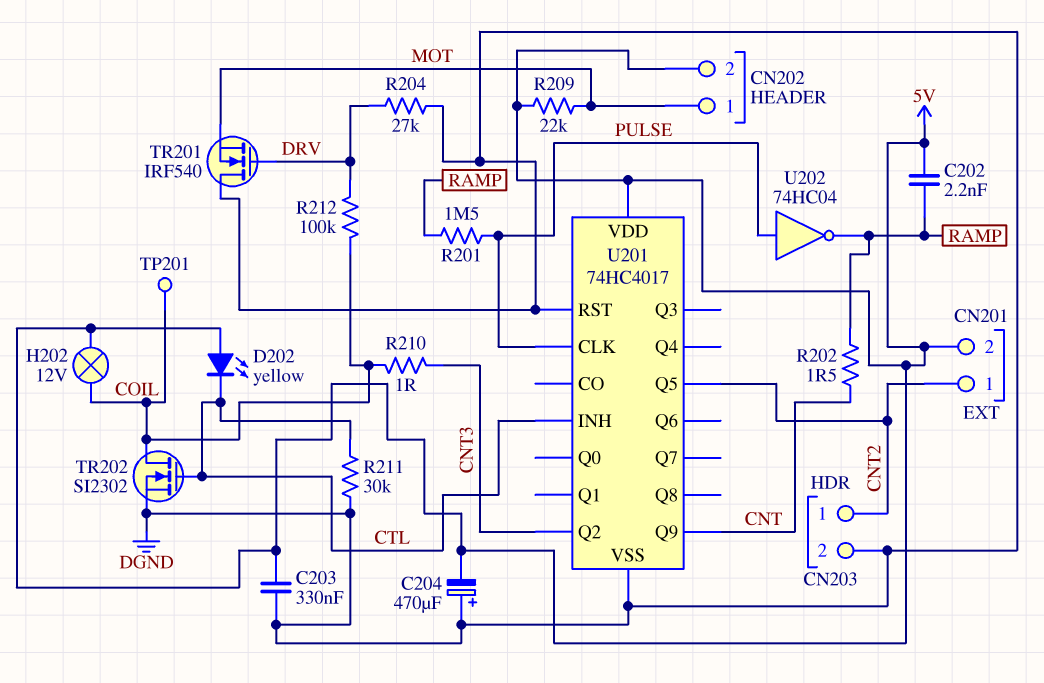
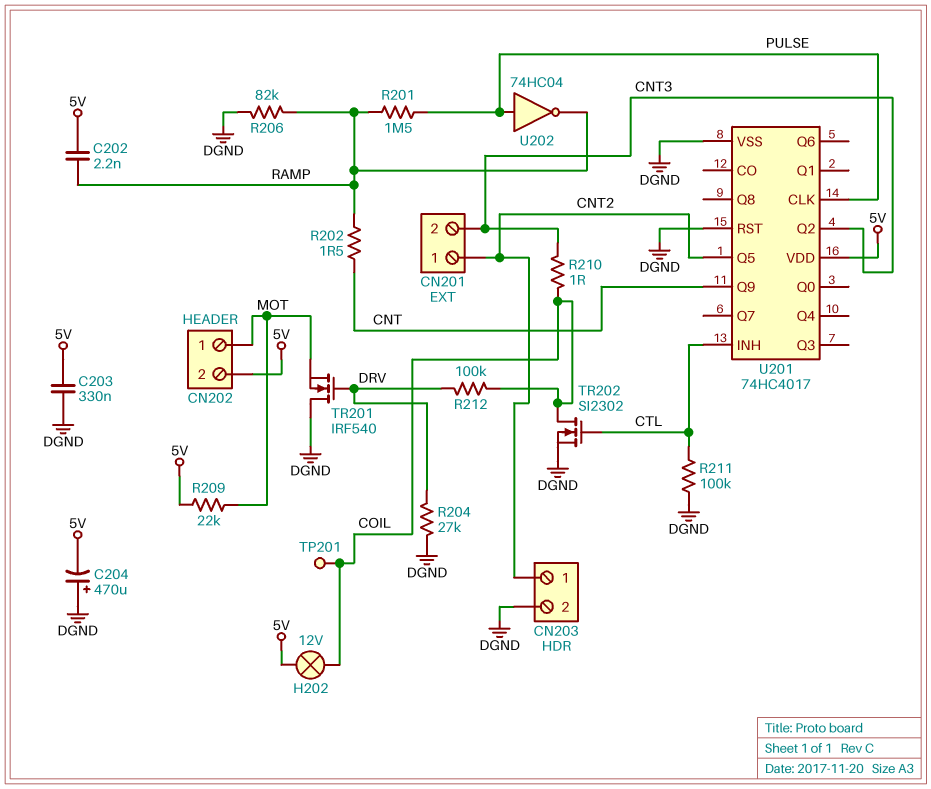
CN201 pin 2: 5V -> CNT3
D202: LED yellow (A 5V, K CTL) -> none
R206: none -> 82k (DGND, RAMP)
R211: 30k (CTL, DGND) -> 100k (CTL, DGND)

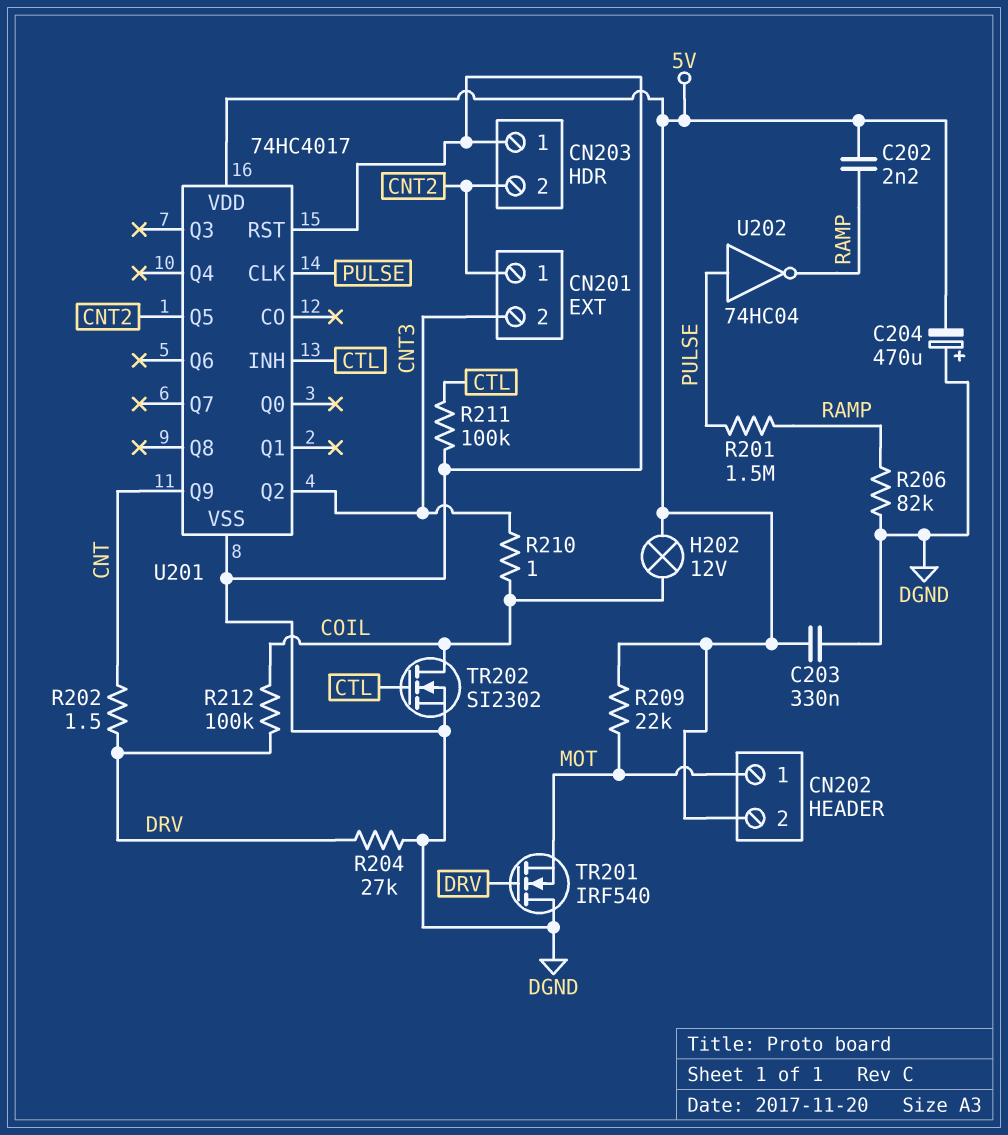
CN203 pin 1: CNT2 -> DGND
CN203 pin 2: DGND -> CNT2
R202: 1.5 (CNT, RAMP) -> 1.5 (CNT, DRV)
TP201: test point (COIL) -> none

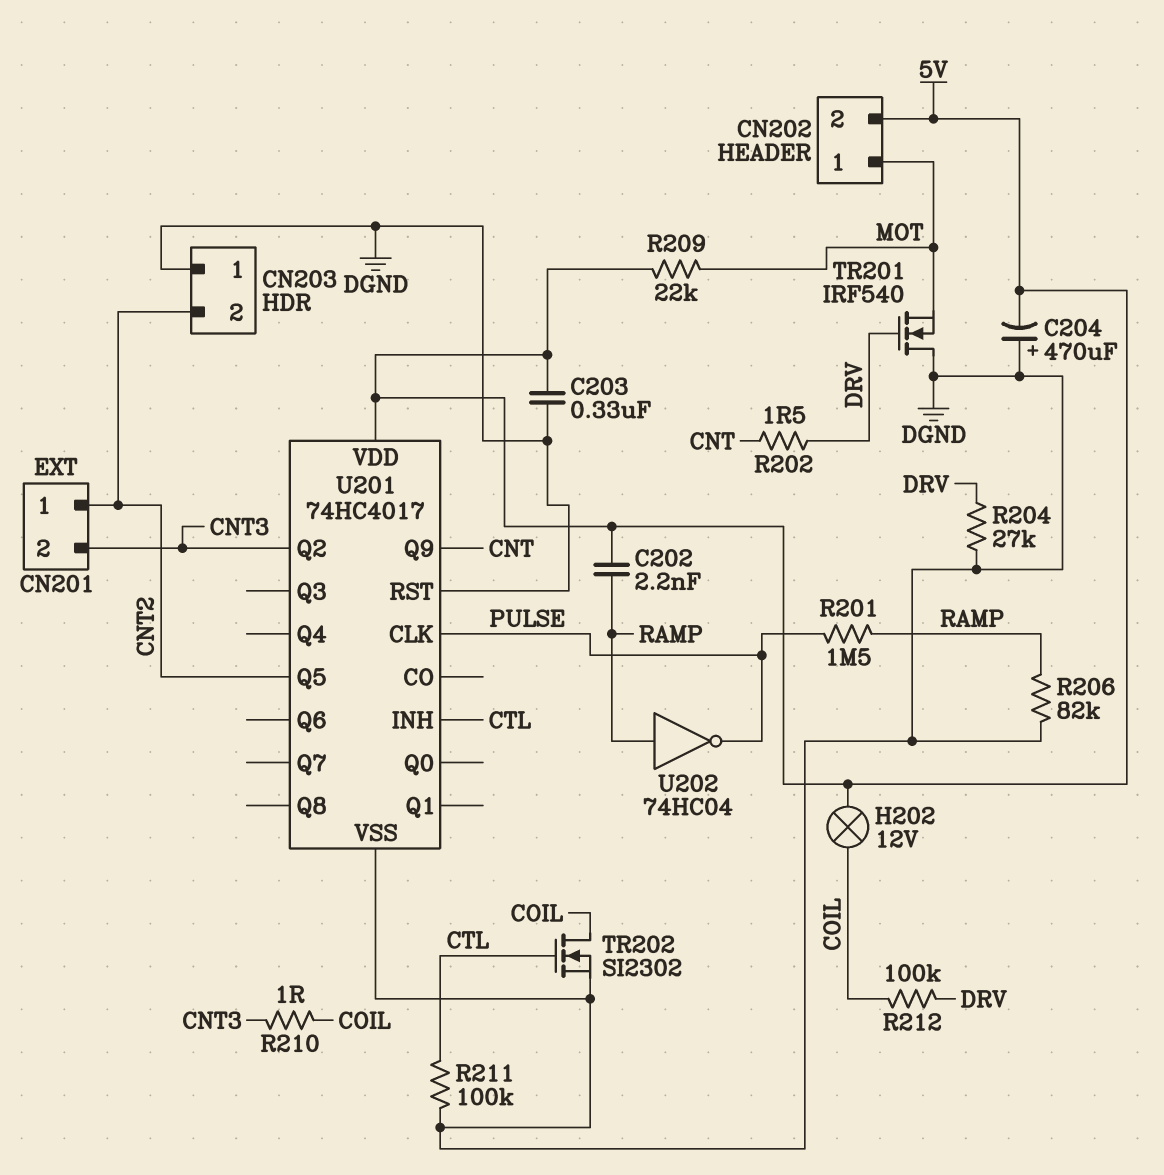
U202: NOT 74HC04 (in PULSE, out RAMP) -> NOT 74HC04 (in RAMP, out PULSE)

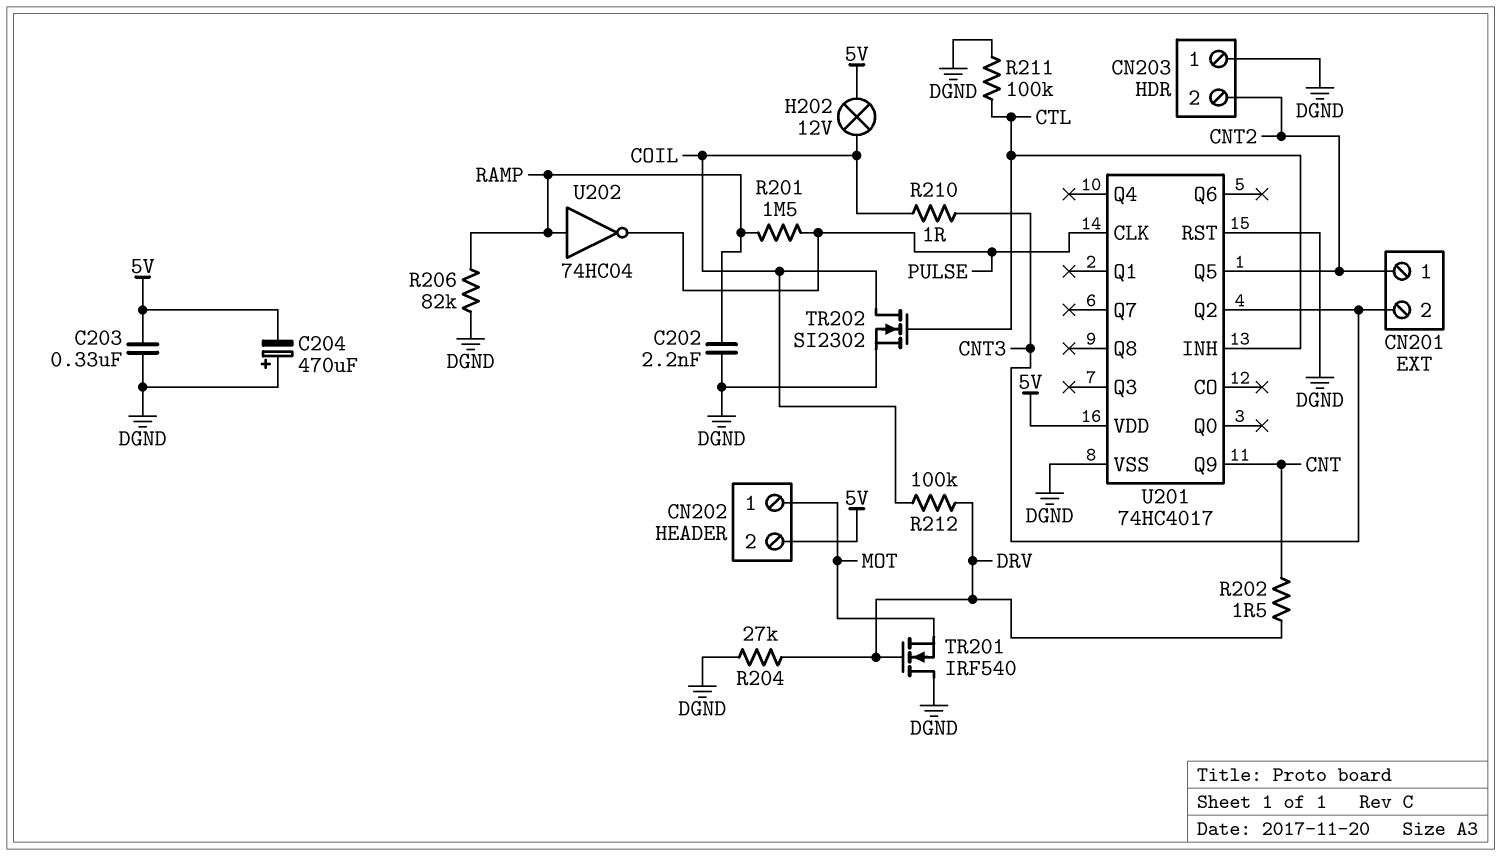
C202: 2.2nF (5V, RAMP) -> 2.2nF (DGND, RAMP)
R209: 22k (5V, MOT) -> none

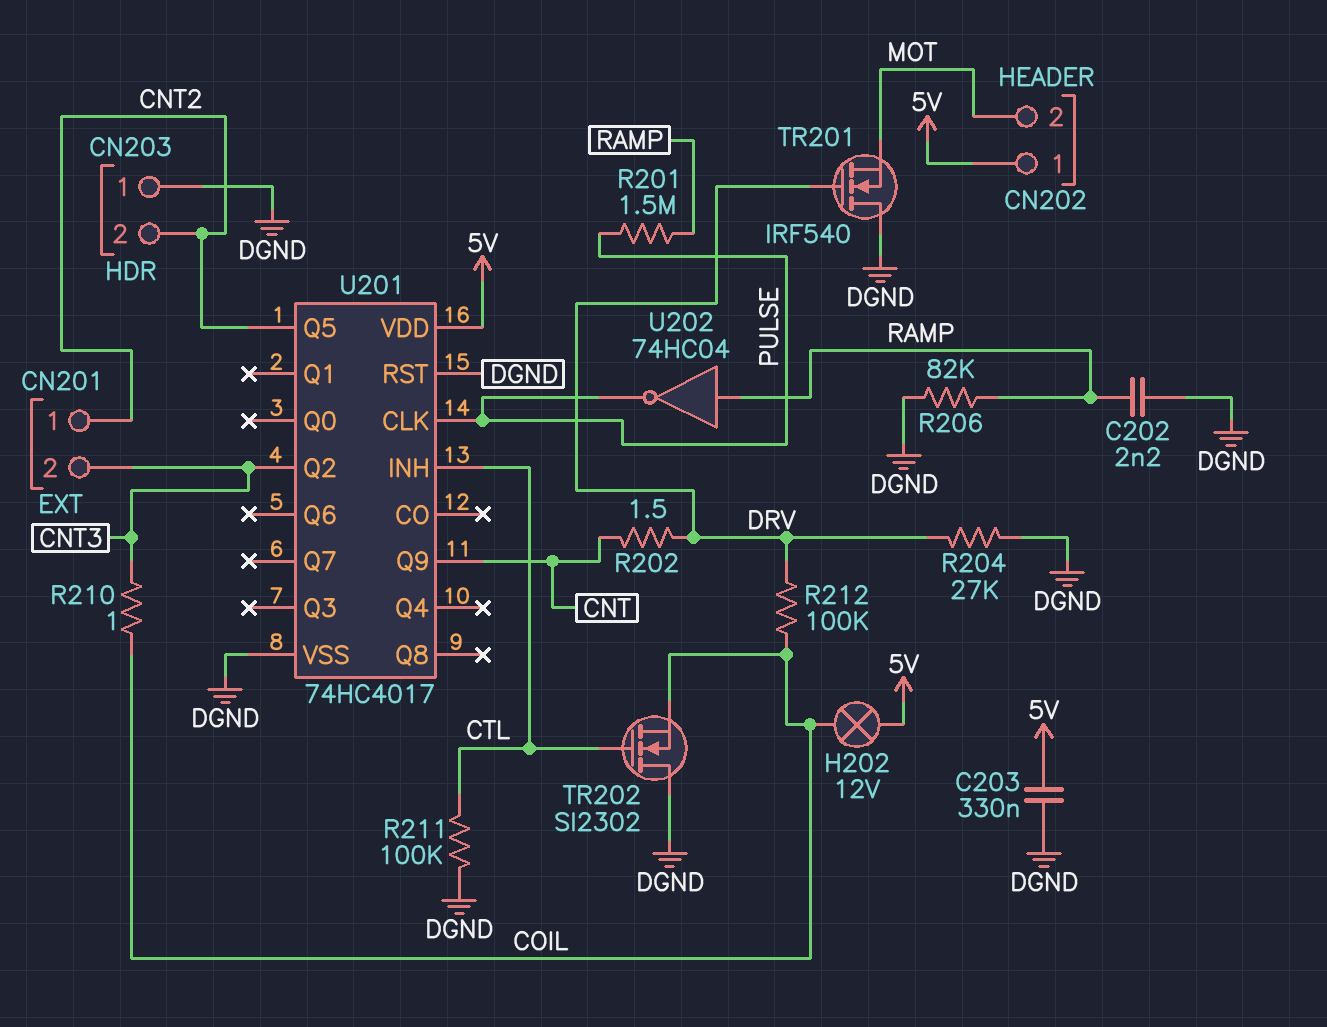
C204: 470uF (plus DGND, minus 5V) -> none
CN202 pin 1: MOT -> 5V
CN202 pin 2: 5V -> MOT
TR202: NMOS SI2302 (G CTL, D COIL, S DGND) -> NMOS SI2302 (G CTL, D DGND, S COIL)

